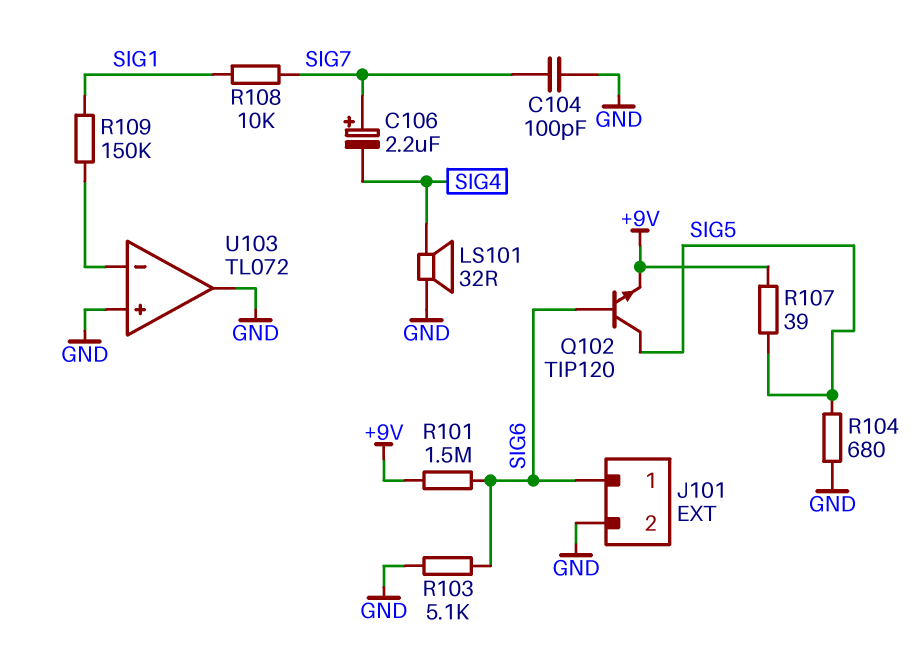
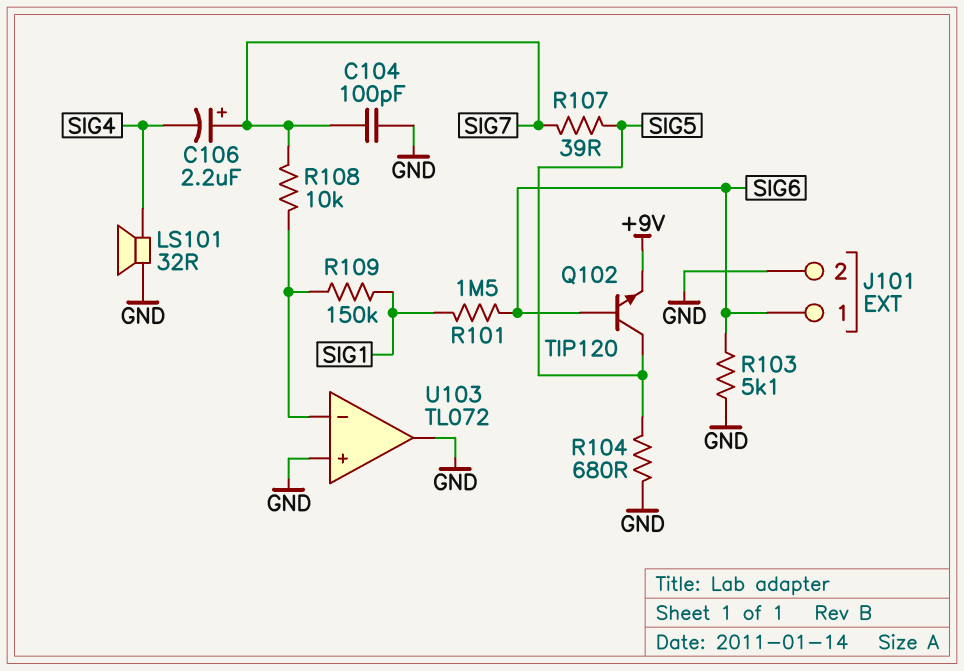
R101: 1.5M (+9V, SIG6) -> 1.5M (SIG1, SIG6)
R107: 39 (+9V, SIG5) -> 39 (SIG5, SIG7)
R108: 10k (SIG1, SIG7) -> 10k (SIG7, U103/in-)

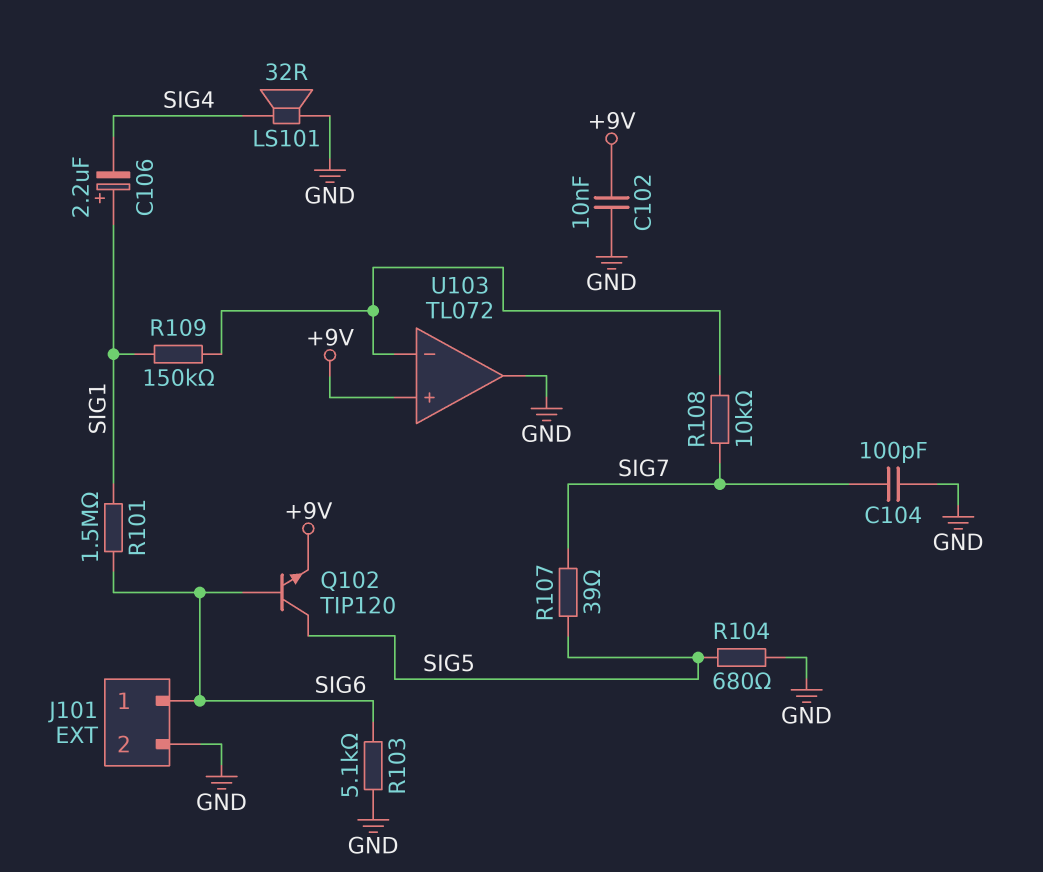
C102: none -> 10nF (+9V, GND)
C106: 2.2uF (plus SIG7, minus SIG4) -> 2.2uF (plus SIG1, minus SIG4)
U103 pin in+: GND -> +9V

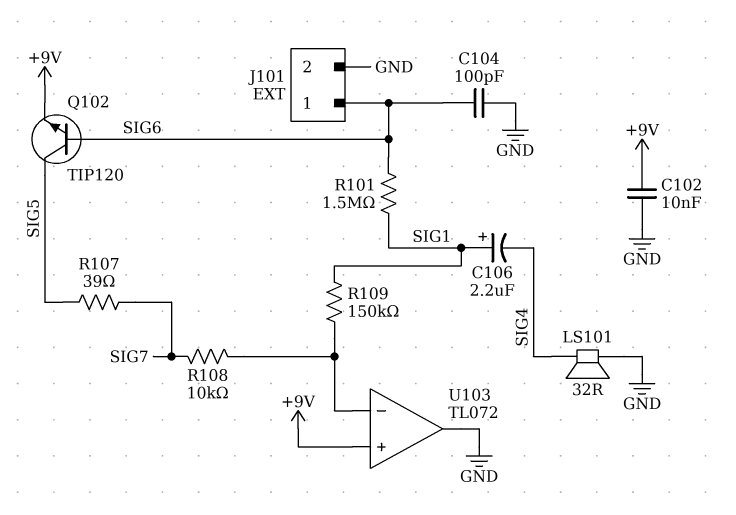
C104: 100pF (GND, SIG7) -> 100pF (GND, SIG6)
R103: 5.1k (GND, SIG6) -> none
R104: 680 (GND, SIG5) -> none

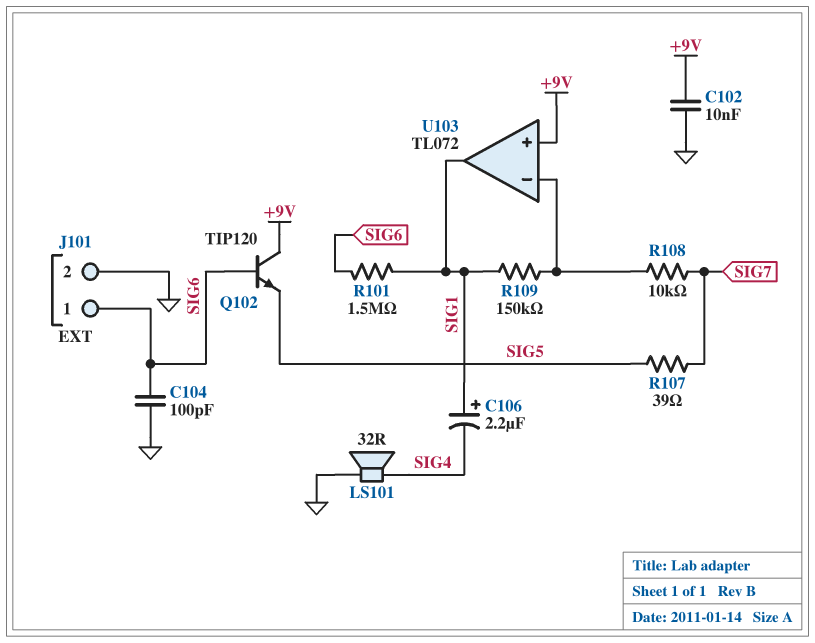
Q102: NPN TIP120 (B SIG6, C SIG5, E +9V) -> NPN TIP120 (B SIG6, C +9V, E SIG5)
U103 pin out: GND -> SIG1

